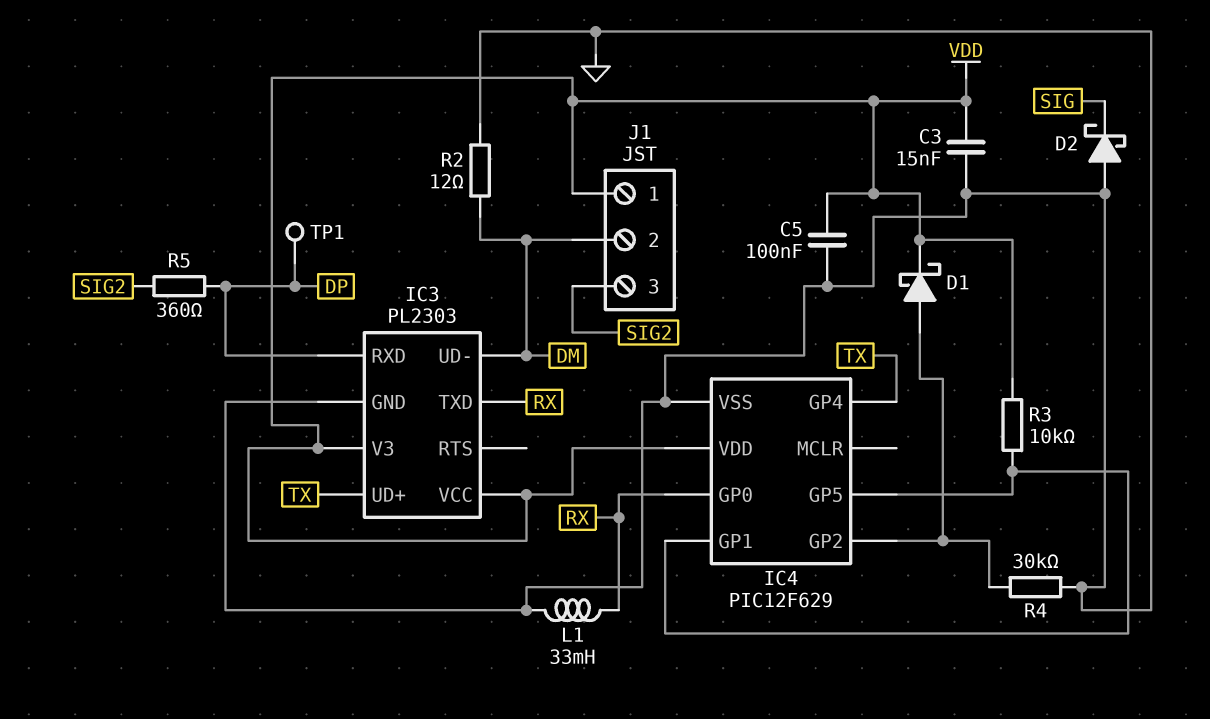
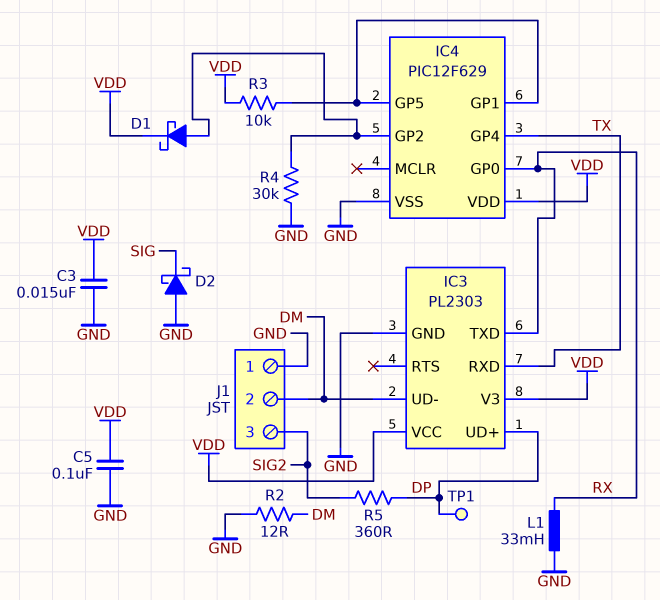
IC3 pin RXD: DP -> TX
IC3 pin UD+: TX -> DP
J1 pin 1: VDD -> GND

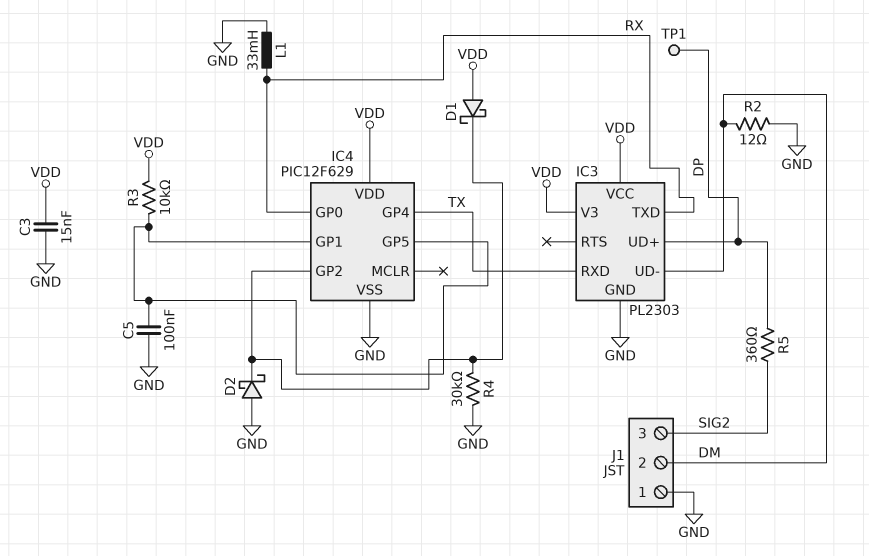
C5: 100nF (GND, VDD) -> 100nF (GND, IC4/GP1)
D1: schottky (A IC4/GP2, K VDD) -> schottky (A VDD, K IC4/GP2)
D2: schottky (A GND, K SIG) -> schottky (A GND, K IC4/GP2)

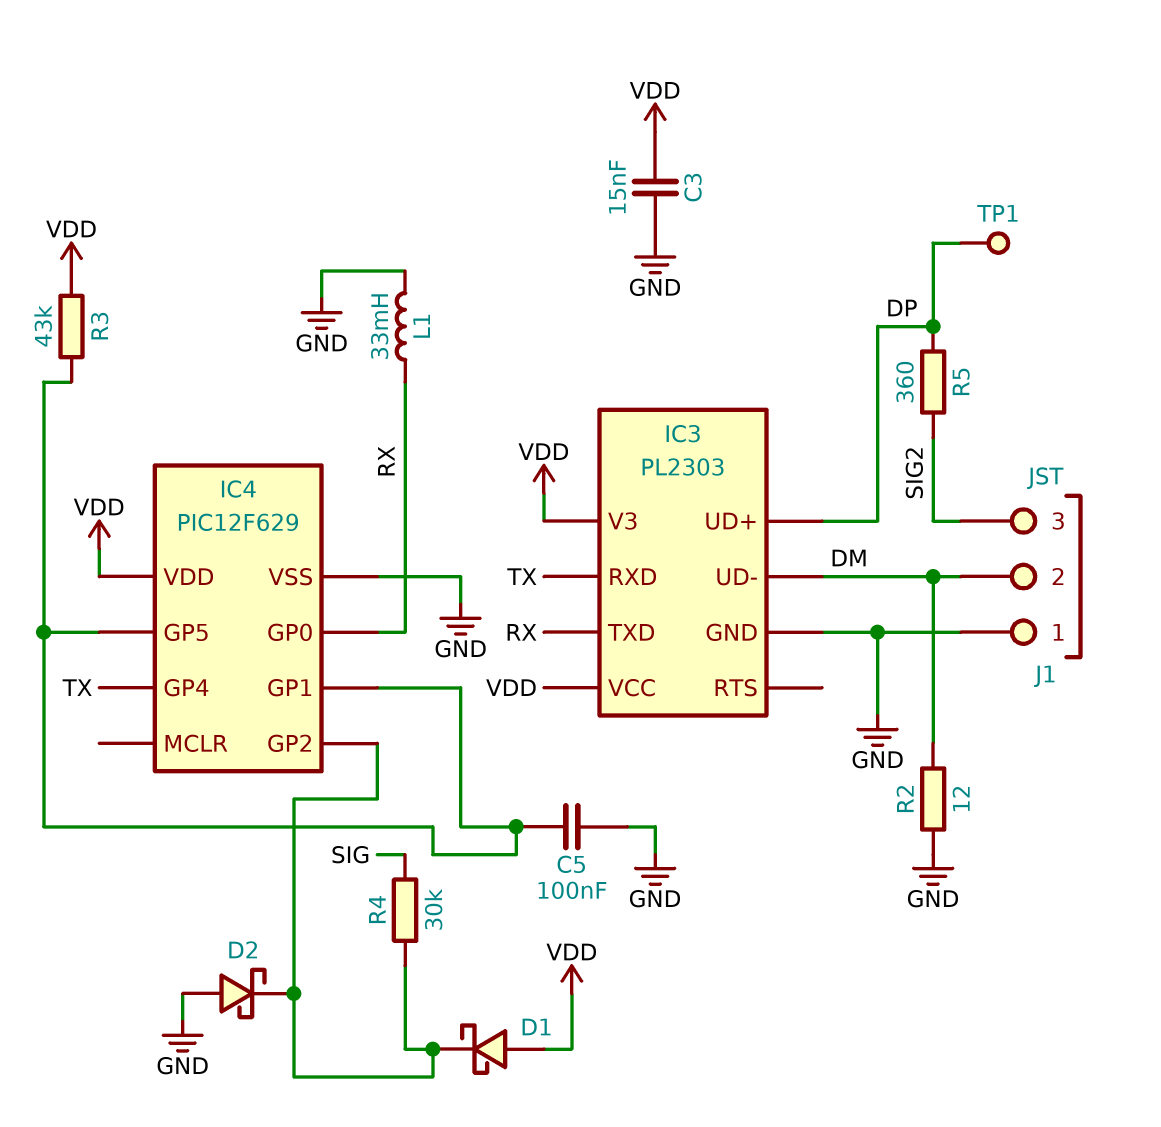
R3: 10k (IC4/GP1, VDD) -> 43k (IC4/GP1, VDD)
R4: 30k (GND, IC4/GP2) -> 30k (IC4/GP2, SIG)

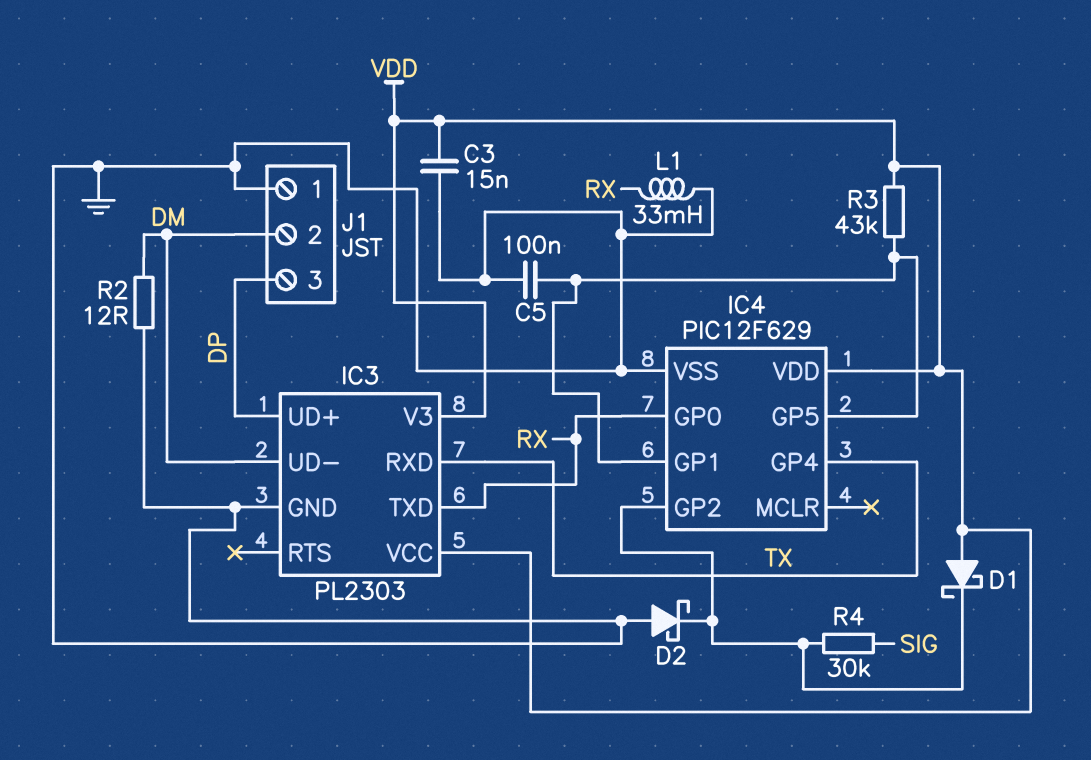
J1 pin 3: SIG2 -> DP
R5: 360 (DP, SIG2) -> none
TP1: test point (DP) -> none

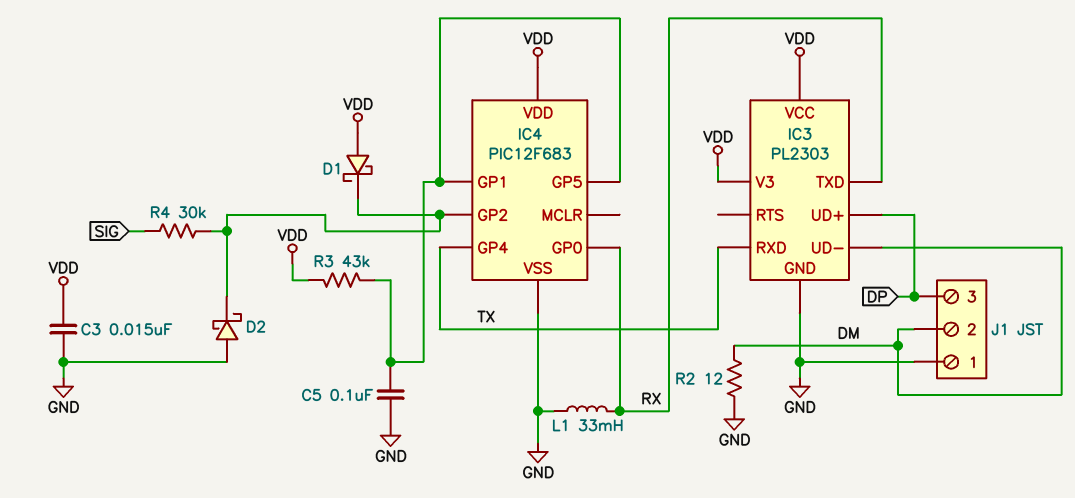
IC4: PIC12F629 -> PIC12F683

